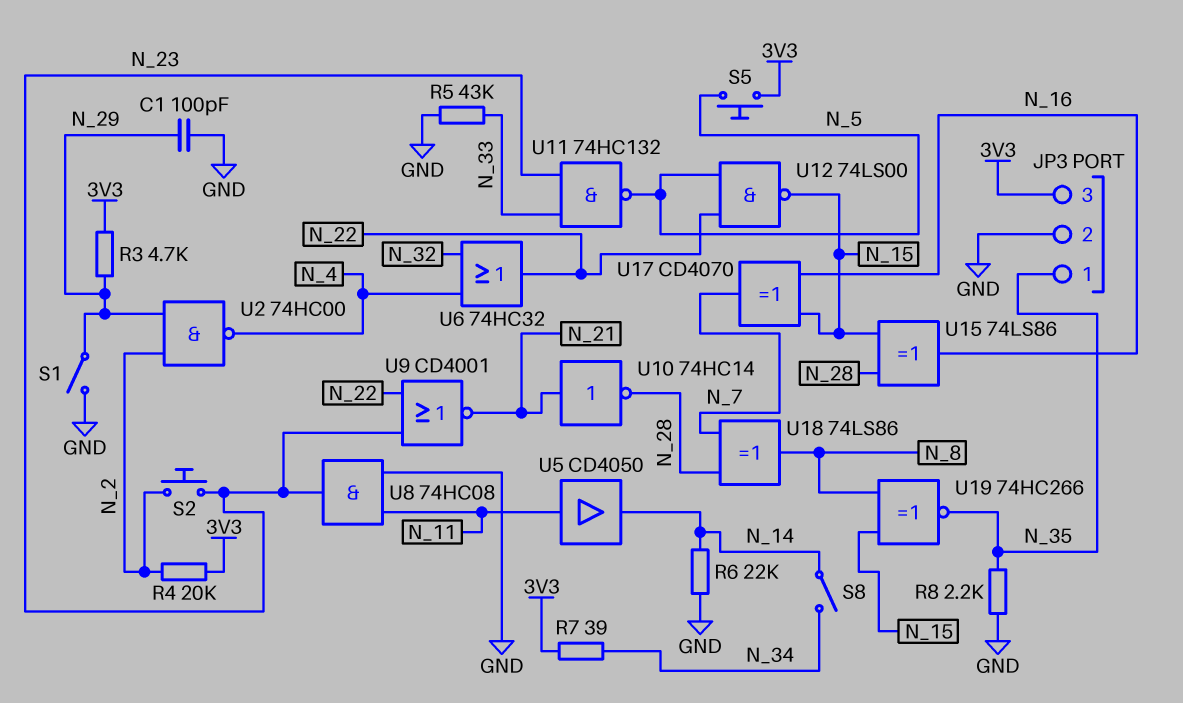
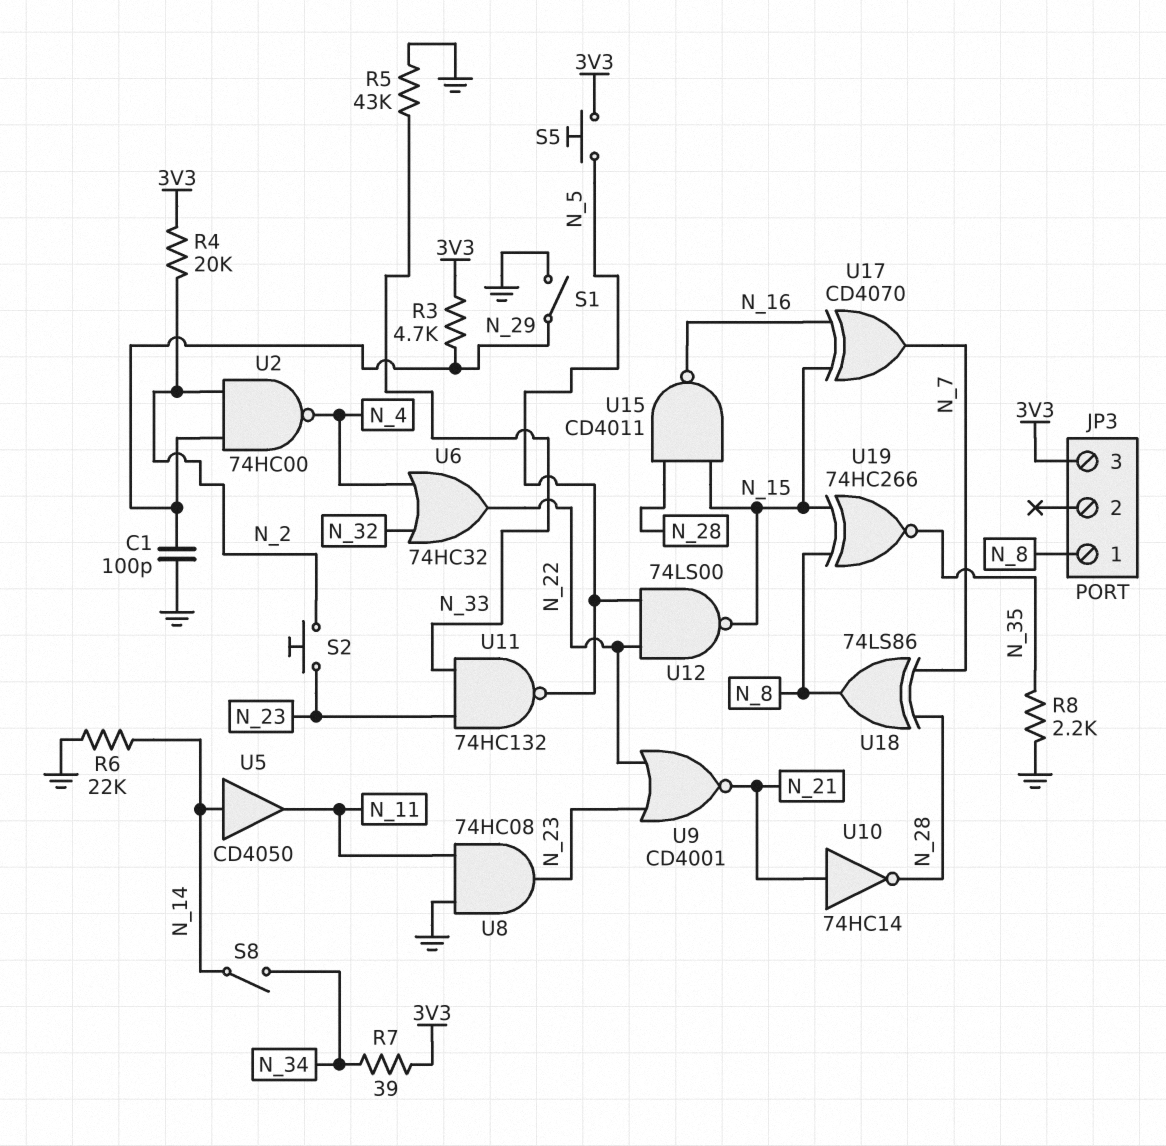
JP3 pin 1: N_35 -> N_8
JP3 pin 2: GND -> none
U5: buffer CD4050 (in N_11, out N_14) -> buffer CD4050 (in N_14, out N_11)
U15: XOR 74LS86 (in N_15, in N_28, out N_16) -> NAND CD4011 (in N_15, in N_28, out N_16)

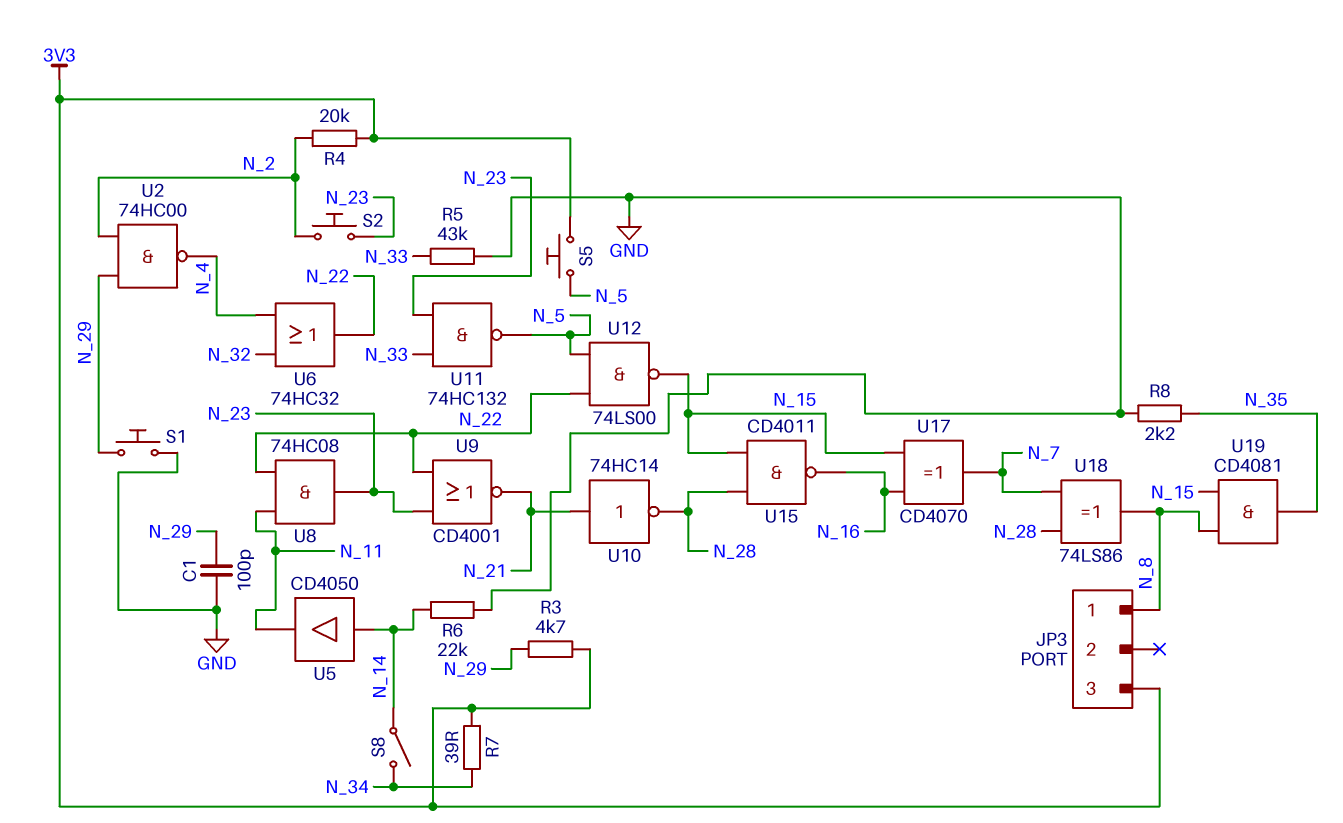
S1: switch (GND, N_29) -> button (GND, N_29)
U8: AND 74HC08 (in GND, in N_11, out N_23) -> AND 74HC08 (in N_11, in N_22, out N_23)
U19: XNOR 74HC266 (in N_8, in N_15, out N_35) -> AND CD4081 (in N_8, in N_15, out N_35)

